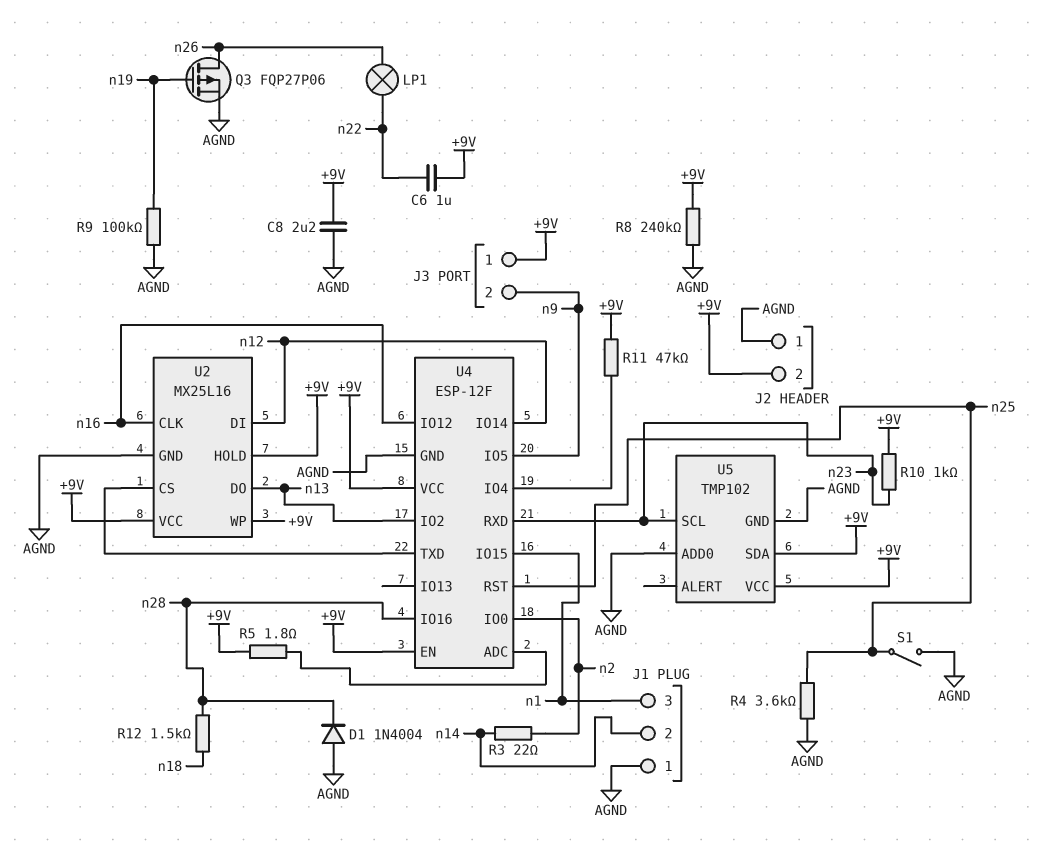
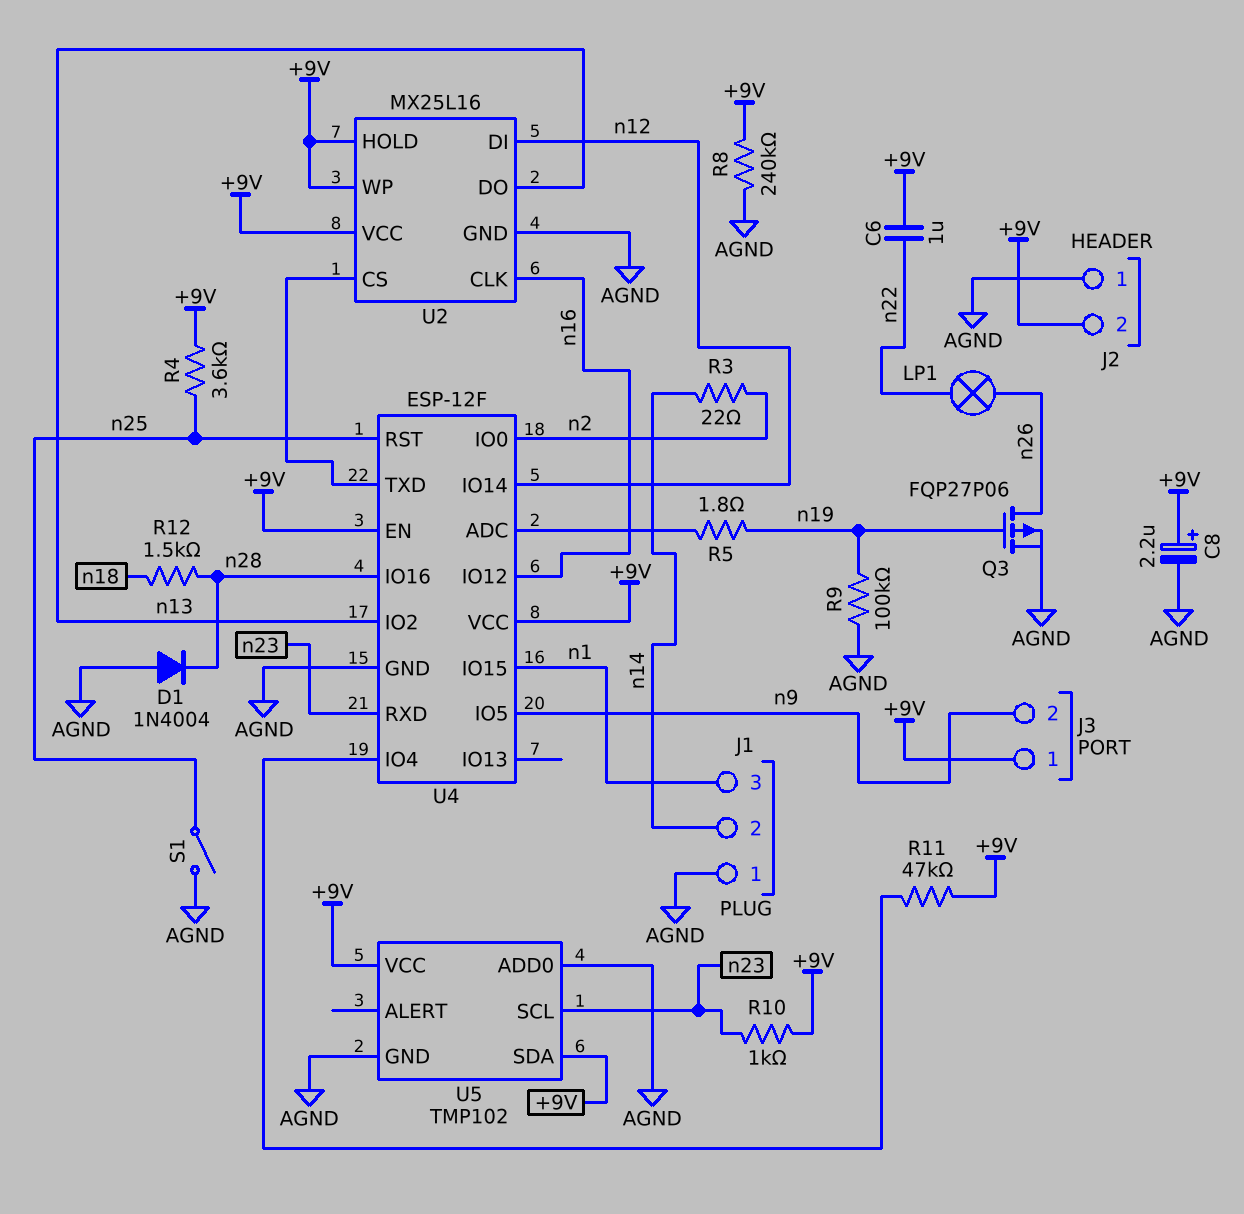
C8: 2.2uF (+9V, AGND) -> 2.2uF (plus +9V, minus AGND)
R4: 3.6k (AGND, n25) -> 3.6k (+9V, n25)
R5: 1.8 (+9V, U4/ADC) -> 1.8 (U4/ADC, n19)

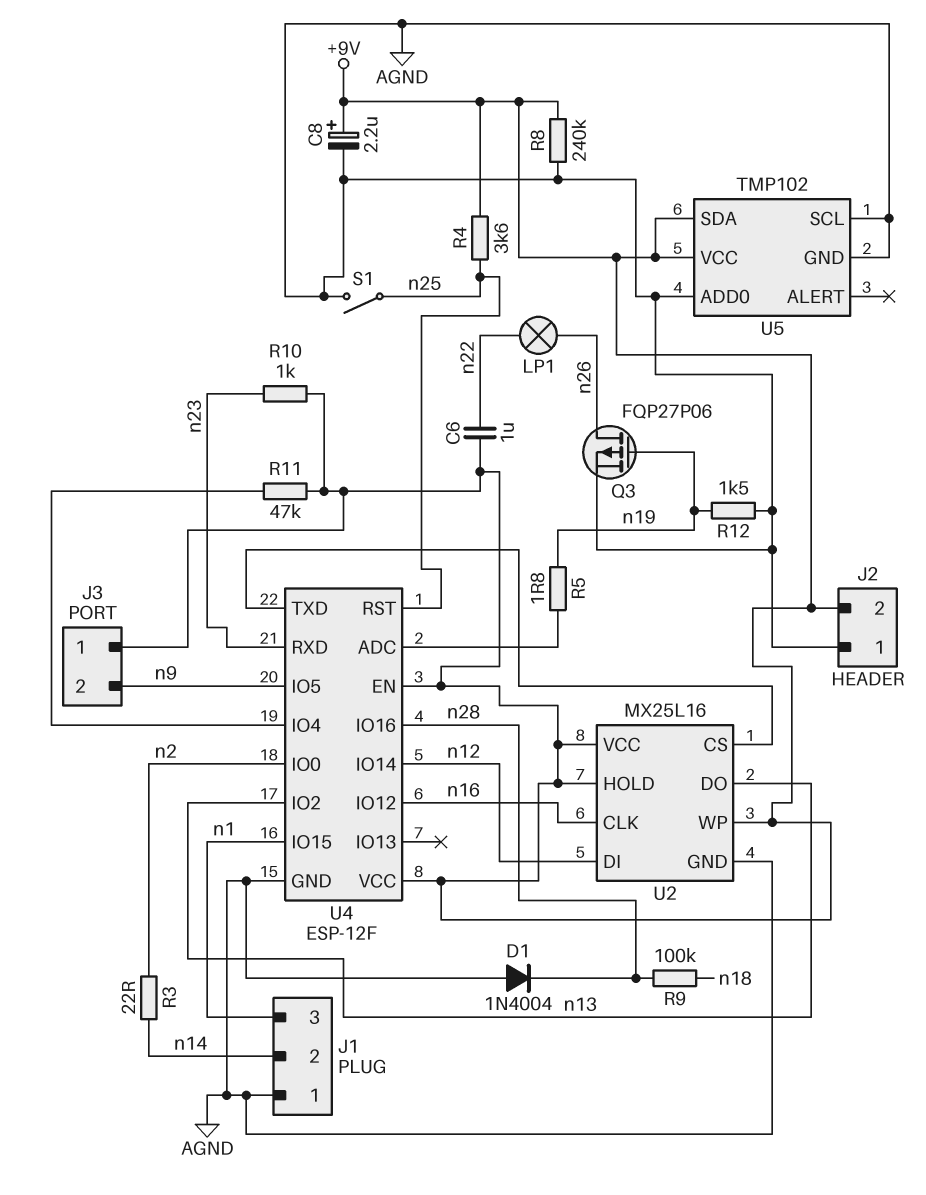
R9: 100k (AGND, n19) -> 100k (n18, n28)
R12: 1.5k (n18, n28) -> 1.5k (AGND, n19)
U5 pin SCL: n23 -> AGND

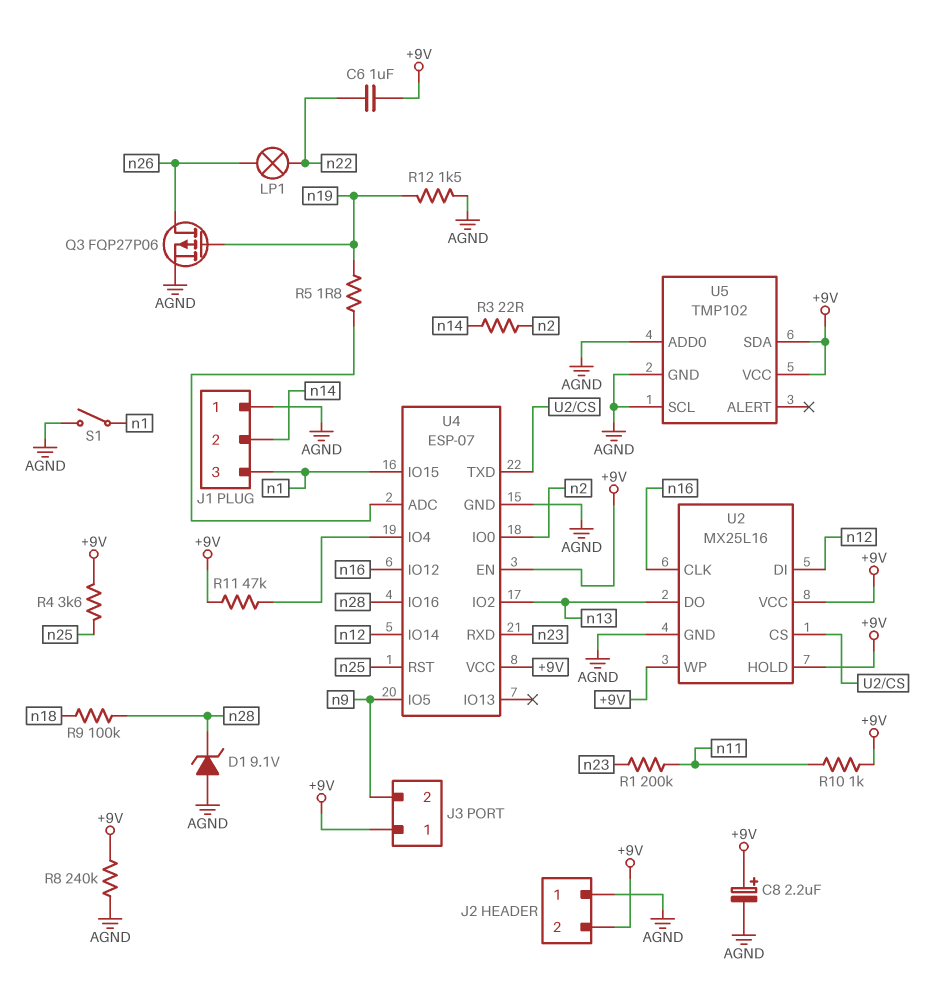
D1: diode 1N4004 (A AGND, K n28) -> zener 9.1V (A AGND, K n28)
R1: none -> 200k (n11, n23)
R10: 1k (+9V, n23) -> 1k (+9V, n11)
S1: switch (AGND, n25) -> switch (AGND, n1)
U4: ESP-12F -> ESP-07

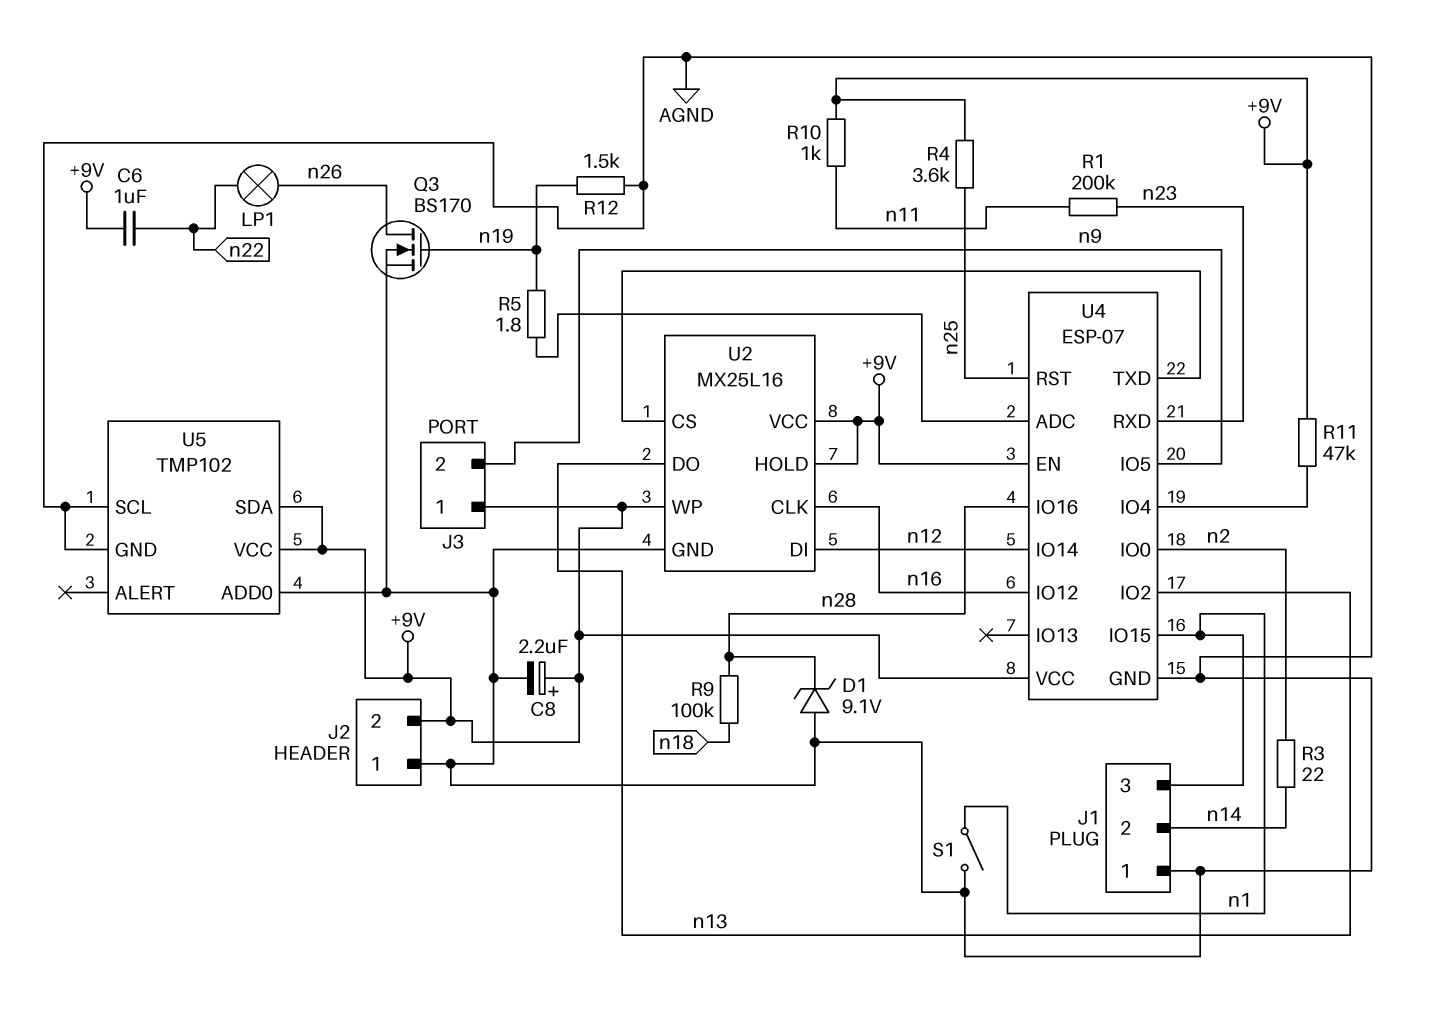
Q3: PMOS FQP27P06 (G n19, D n26, S AGND) -> NMOS BS170 (G n19, D n26, S AGND)
R8: 240k (+9V, AGND) -> none

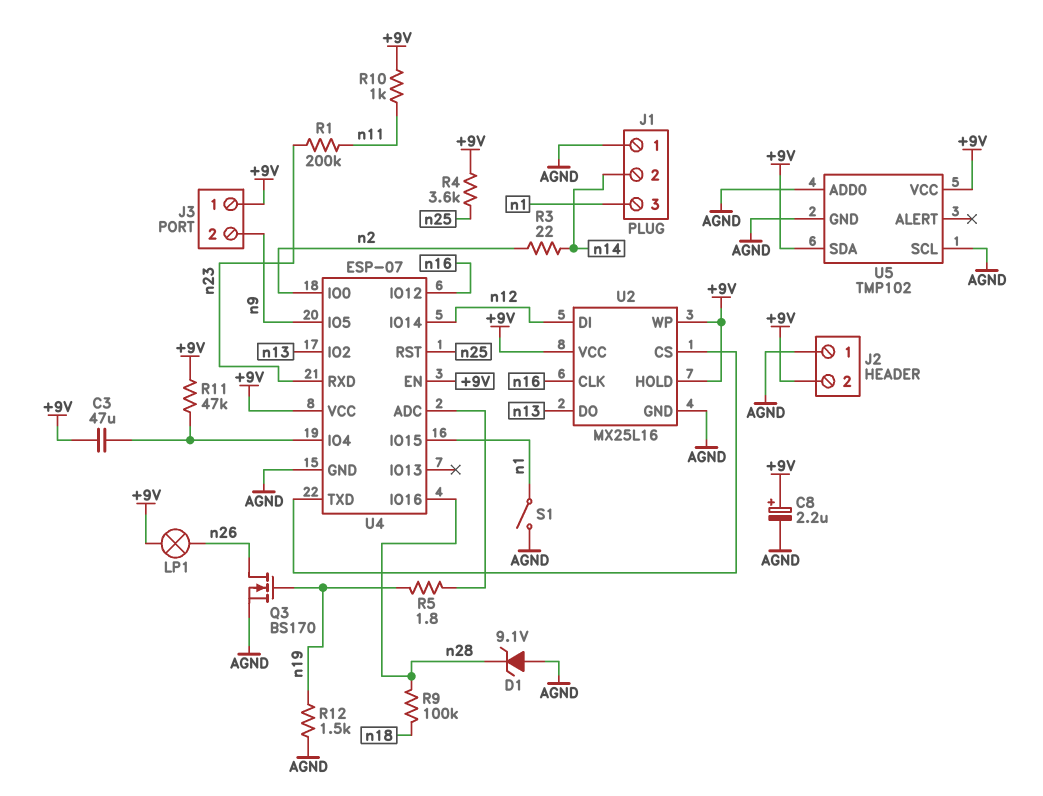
C3: none -> 47uF (+9V, U4/IO4)
C6: 1uF (+9V, n22) -> none
LP1: lamp (n22, n26) -> lamp (+9V, n26)

